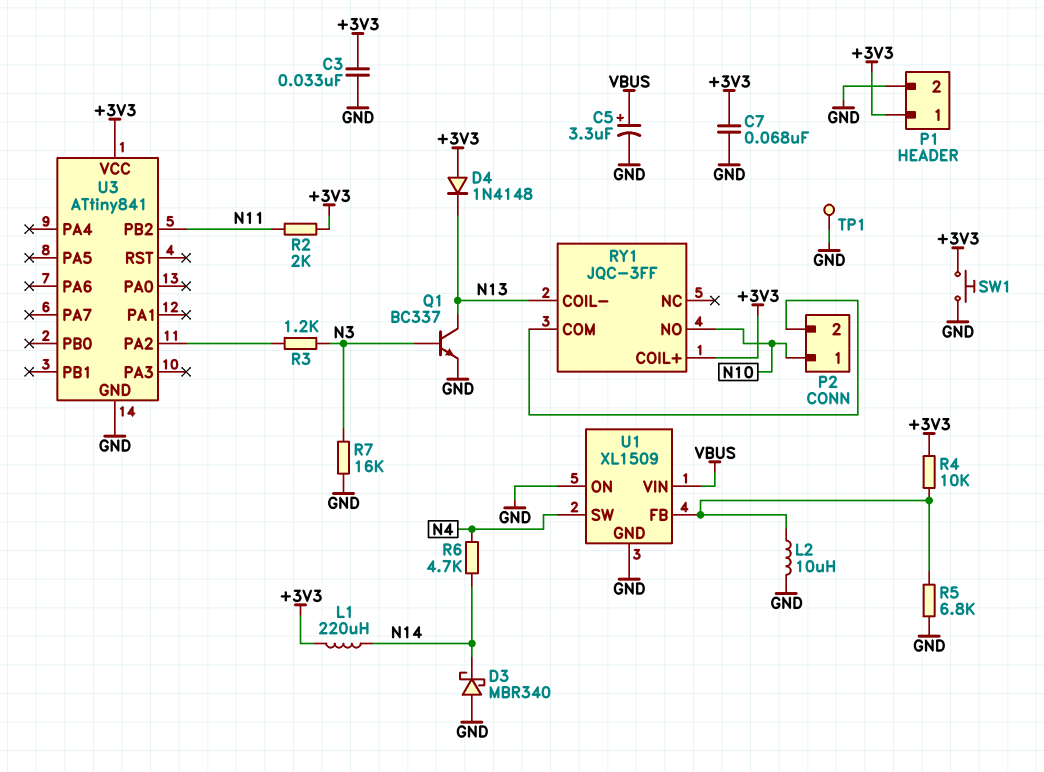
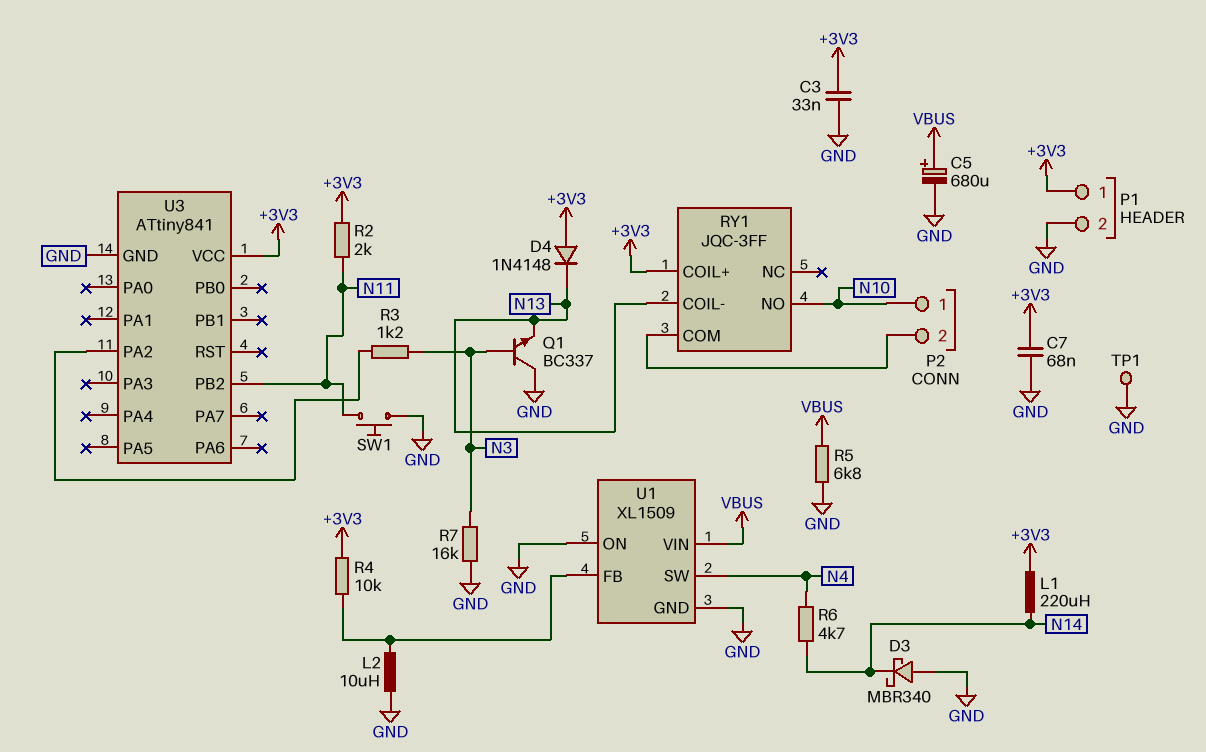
C5: 3.3uF (plus VBUS, minus GND) -> 680uF (plus VBUS, minus GND)
Q1: NPN BC337 (B N3, C N13, E GND) -> NPN BC337 (B N3, C GND, E N13)
R5: 6.8k (GND, U1/FB) -> 6.8k (GND, VBUS)
SW1: button (+3V3, GND) -> button (GND, N11)

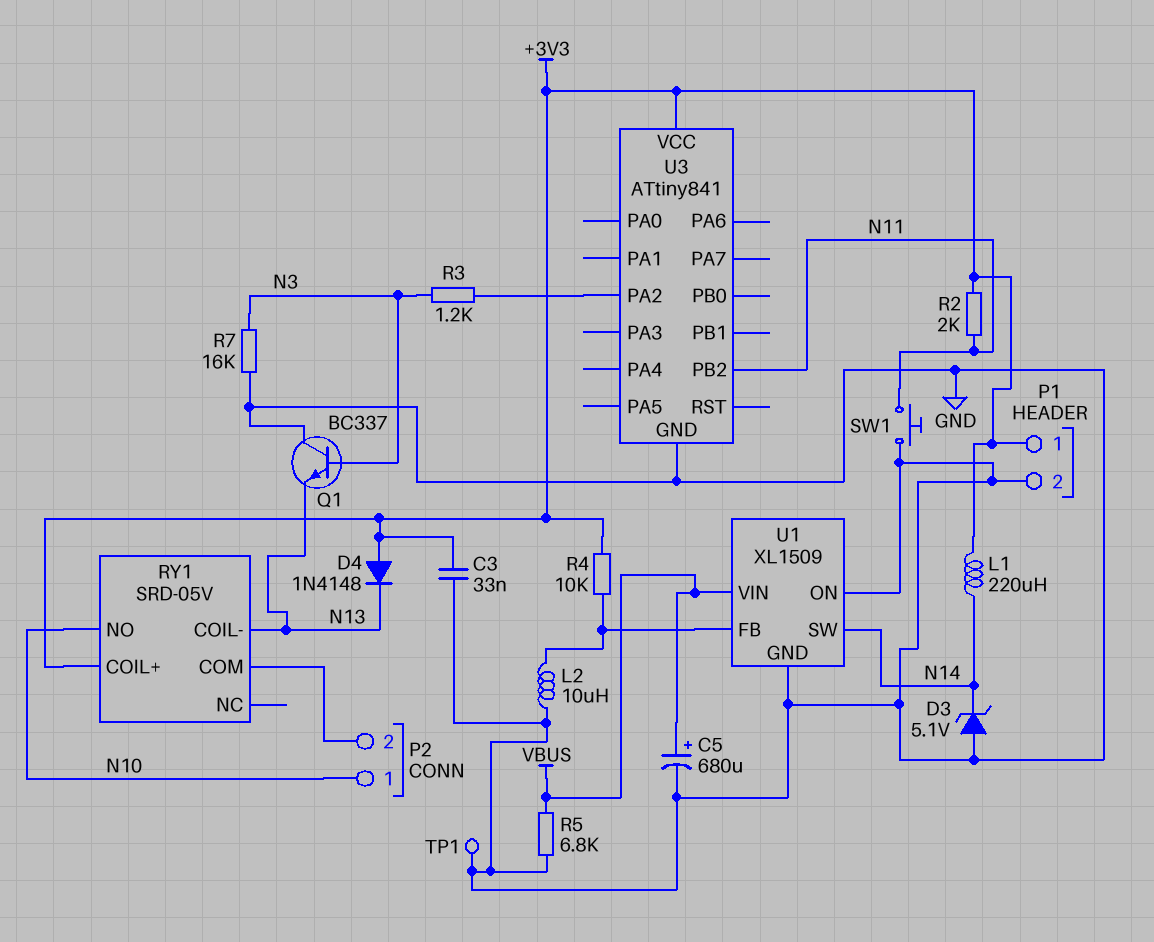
C7: 68nF (+3V3, GND) -> none
D3: schottky MBR340 (A GND, K N14) -> zener 5.1V (A GND, K N14)
R6: 4.7k (N4, N14) -> none
RY1: JQC-3FF -> SRD-05V
U1 pin SW: N4 -> N14

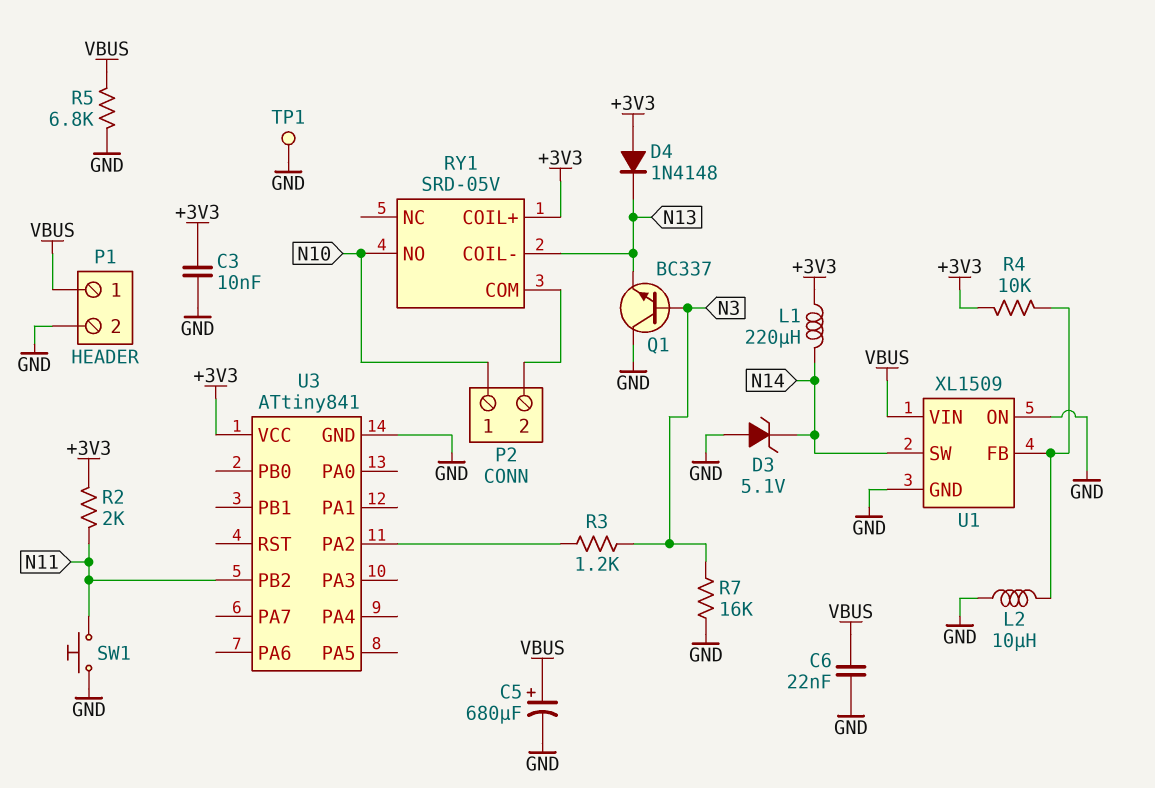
C3: 33nF (+3V3, GND) -> 10nF (+3V3, GND)
C6: none -> 22nF (GND, VBUS)
P1 pin 1: +3V3 -> VBUS

